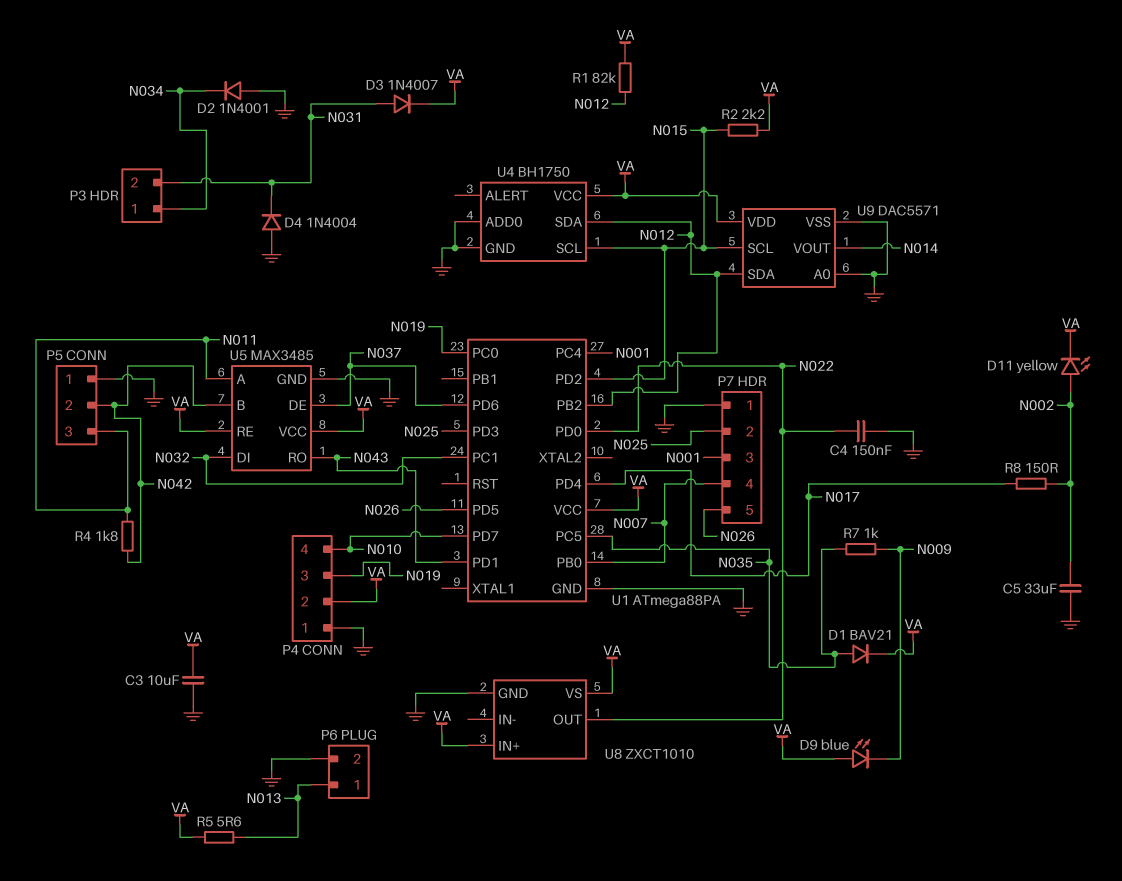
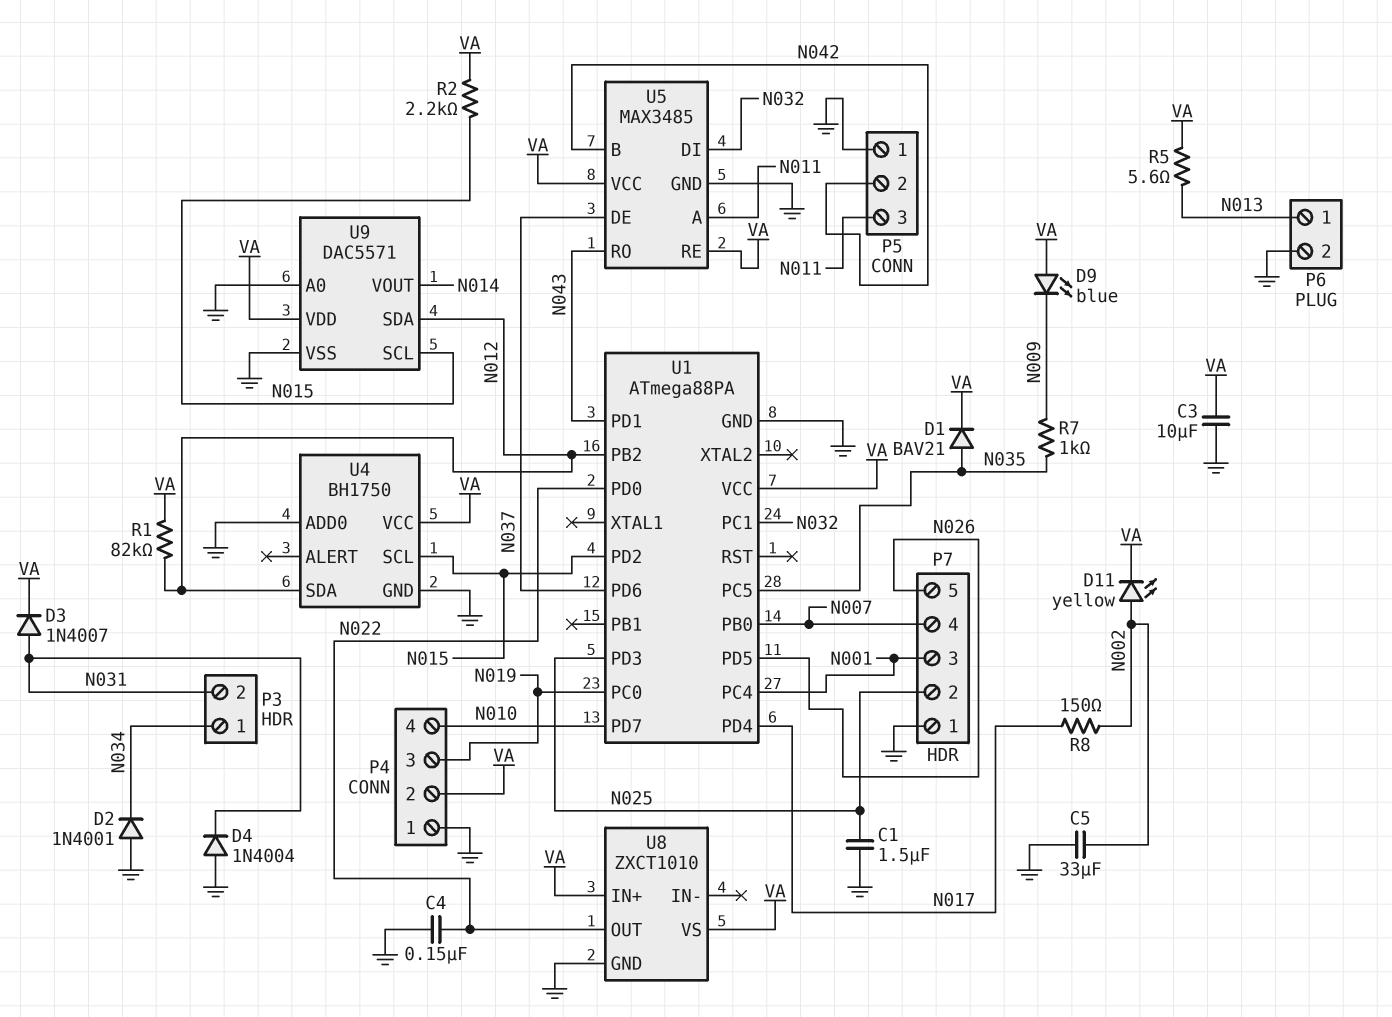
C1: none -> 1.5uF (GND, N025)
R4: 1.8k (N011, N042) -> none

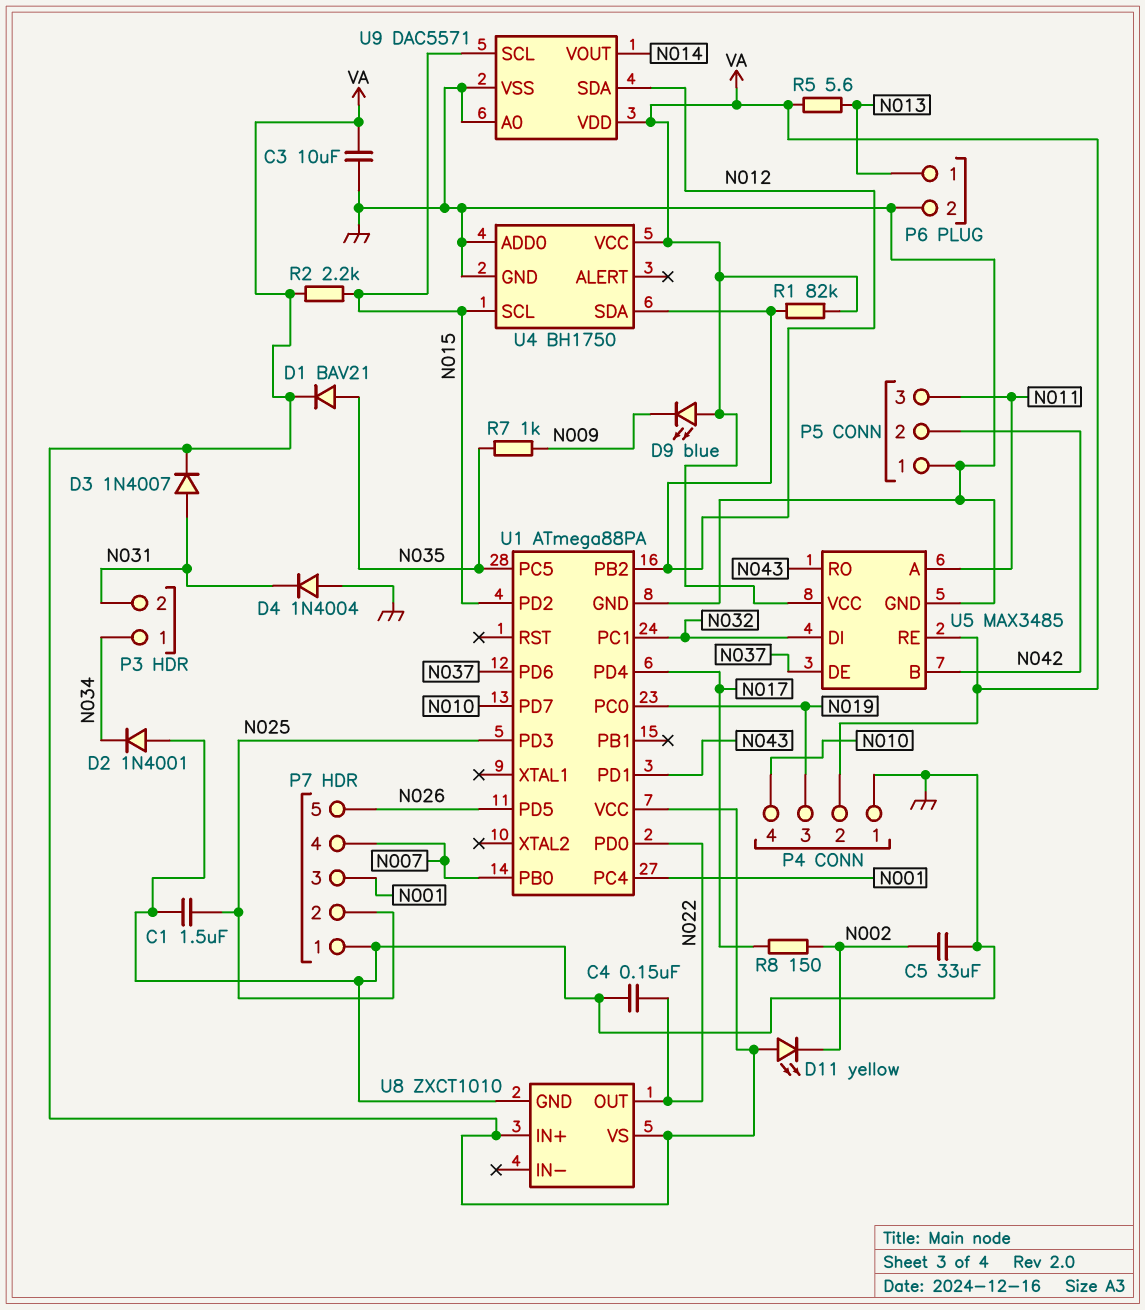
D11: LED yellow (A N002, K VA) -> LED yellow (A VA, K N002)

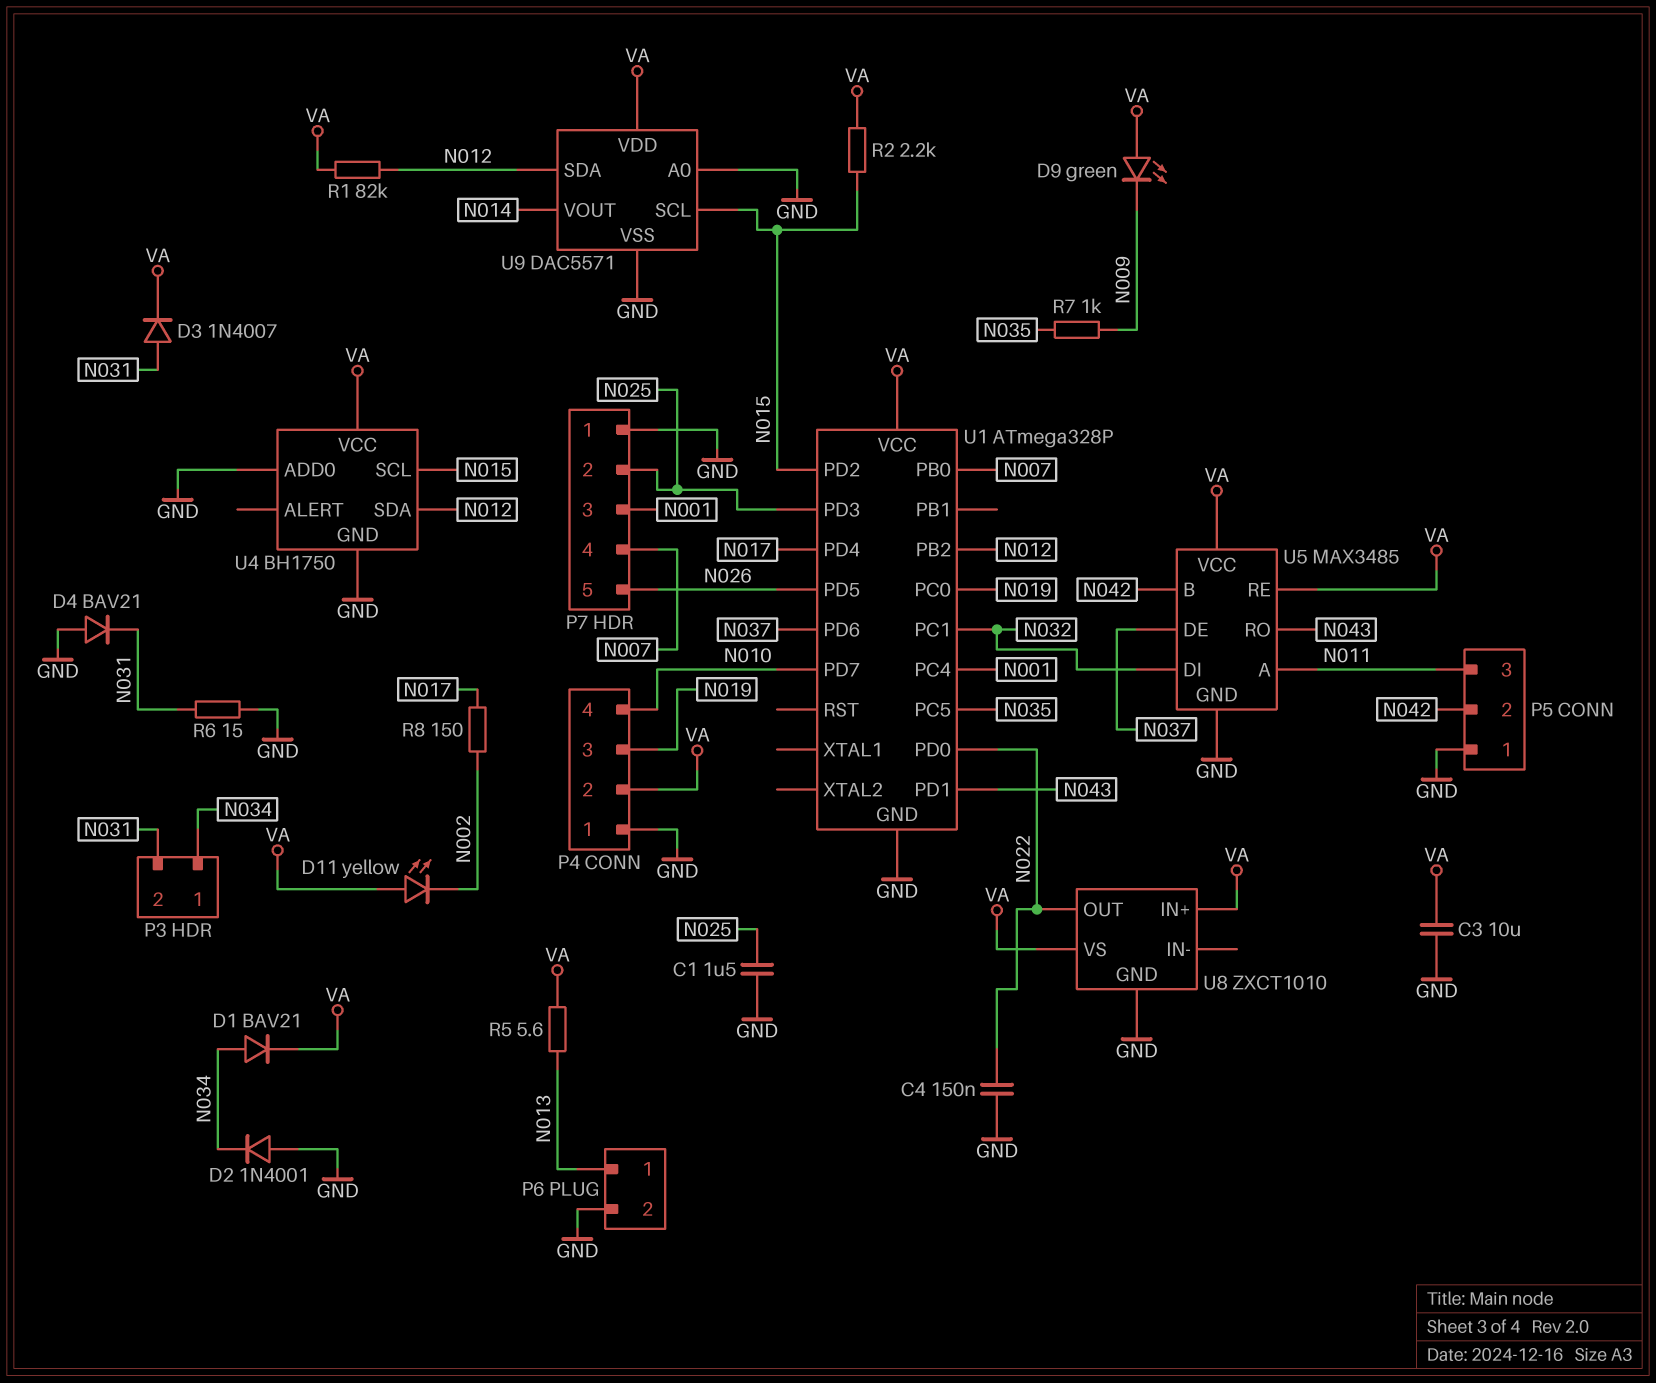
C5: 33uF (GND, N002) -> none
D1: diode BAV21 (A N035, K VA) -> diode BAV21 (A N034, K VA)
D4: diode 1N4004 (A GND, K N031) -> diode BAV21 (A GND, K N031)
D9: LED blue (A VA, K N009) -> LED green (A VA, K N009)
R6: none -> 15 (GND, N031)
U1: ATmega88PA -> ATmega328P

